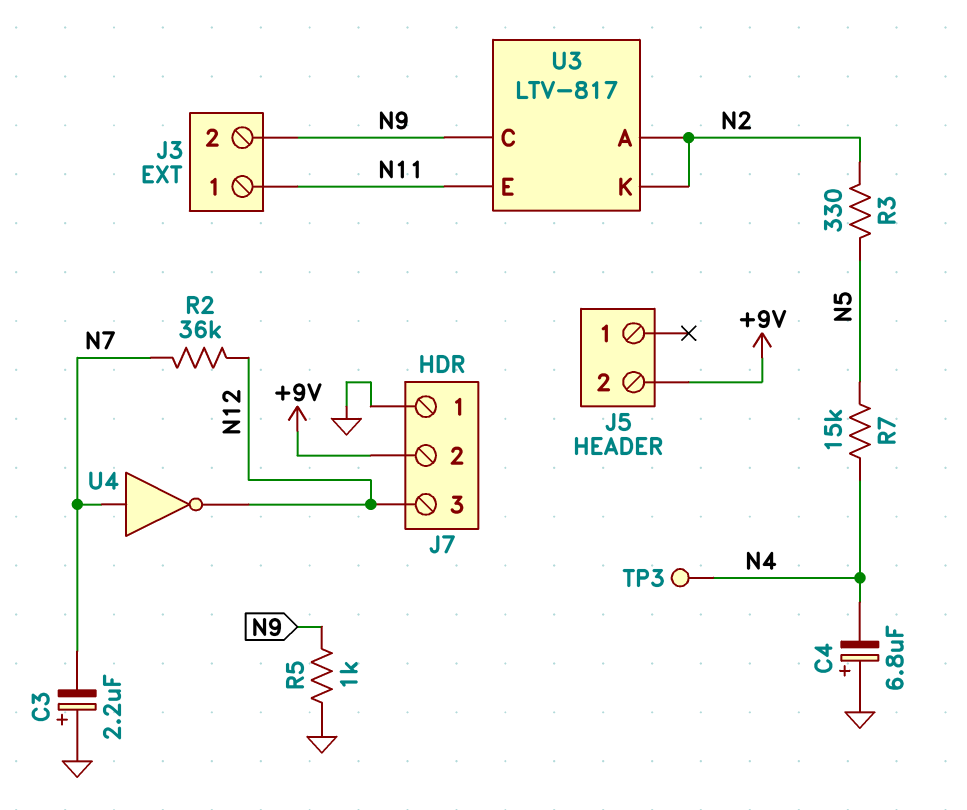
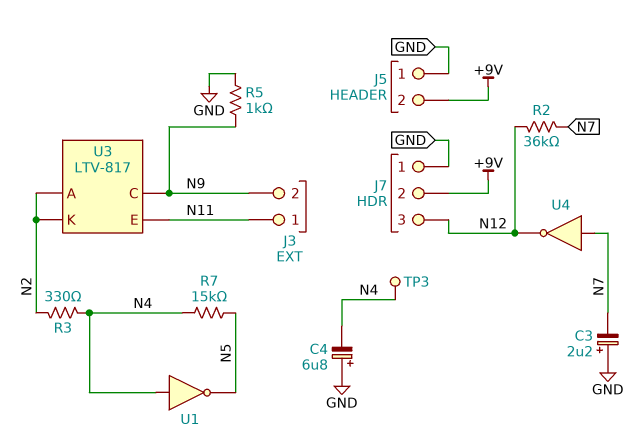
J5 pin 1: none -> GND
R3: 330 (N2, N5) -> 330 (N2, N4)
U1: none -> NOT (in N4, out N5)

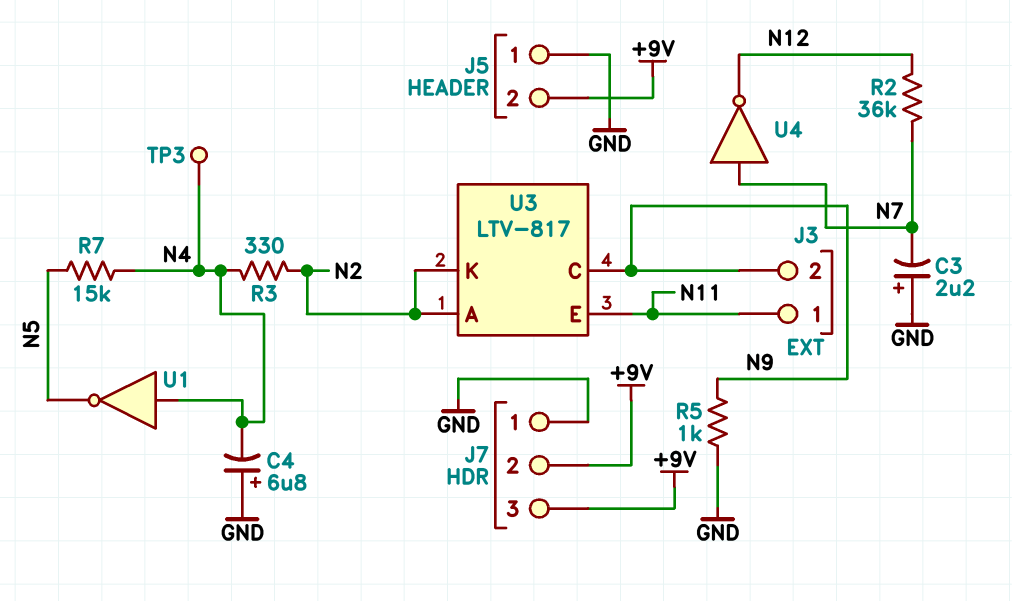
J7 pin 3: N12 -> +9V

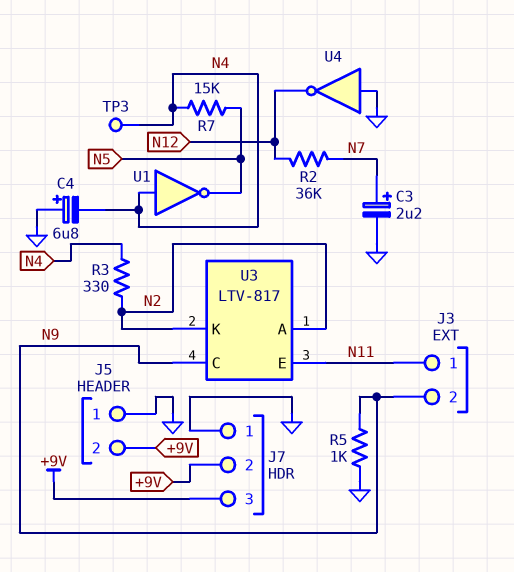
C3: 2.2uF (plus GND, minus N7) -> 2.2uF (plus N7, minus GND)
U4: NOT (in N7, out N12) -> NOT (in GND, out N12)

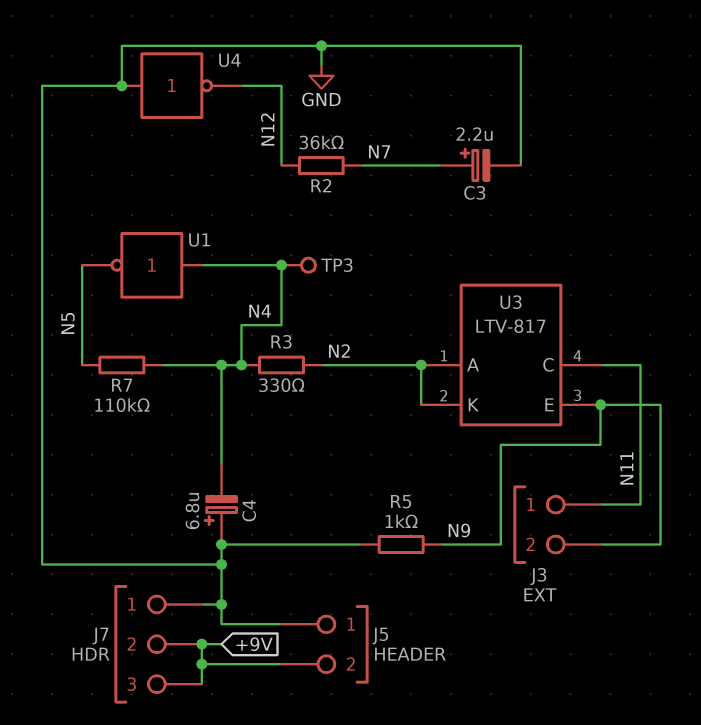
R7: 15k (N4, N5) -> 110k (N4, N5)
U3 pin C: N9 -> N11
U3 pin E: N11 -> N9

